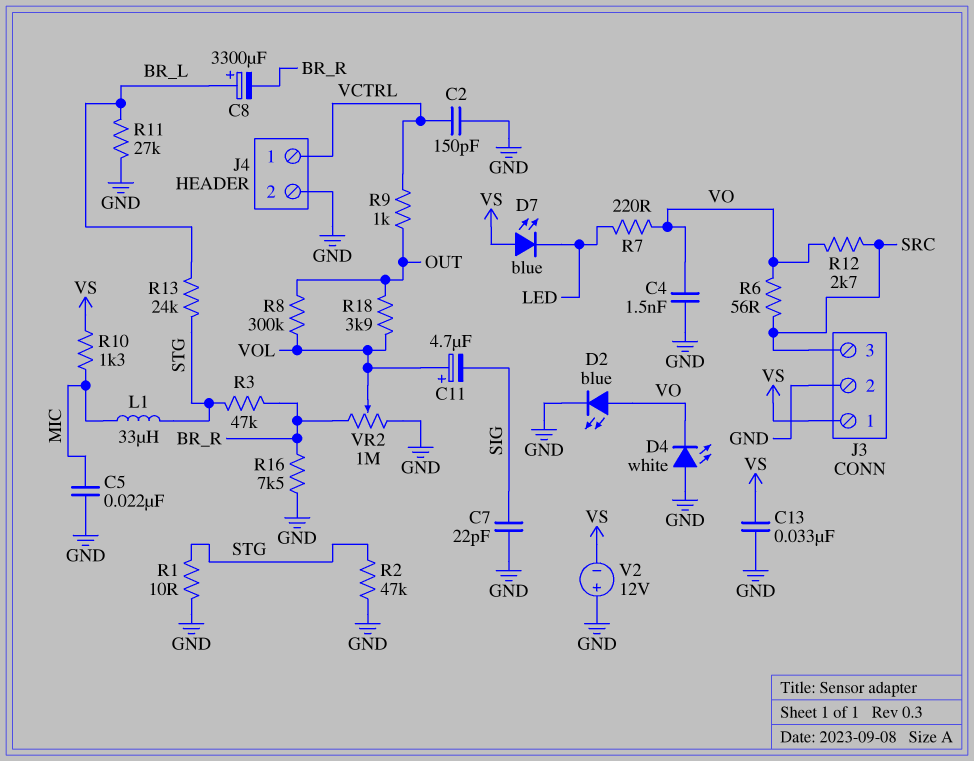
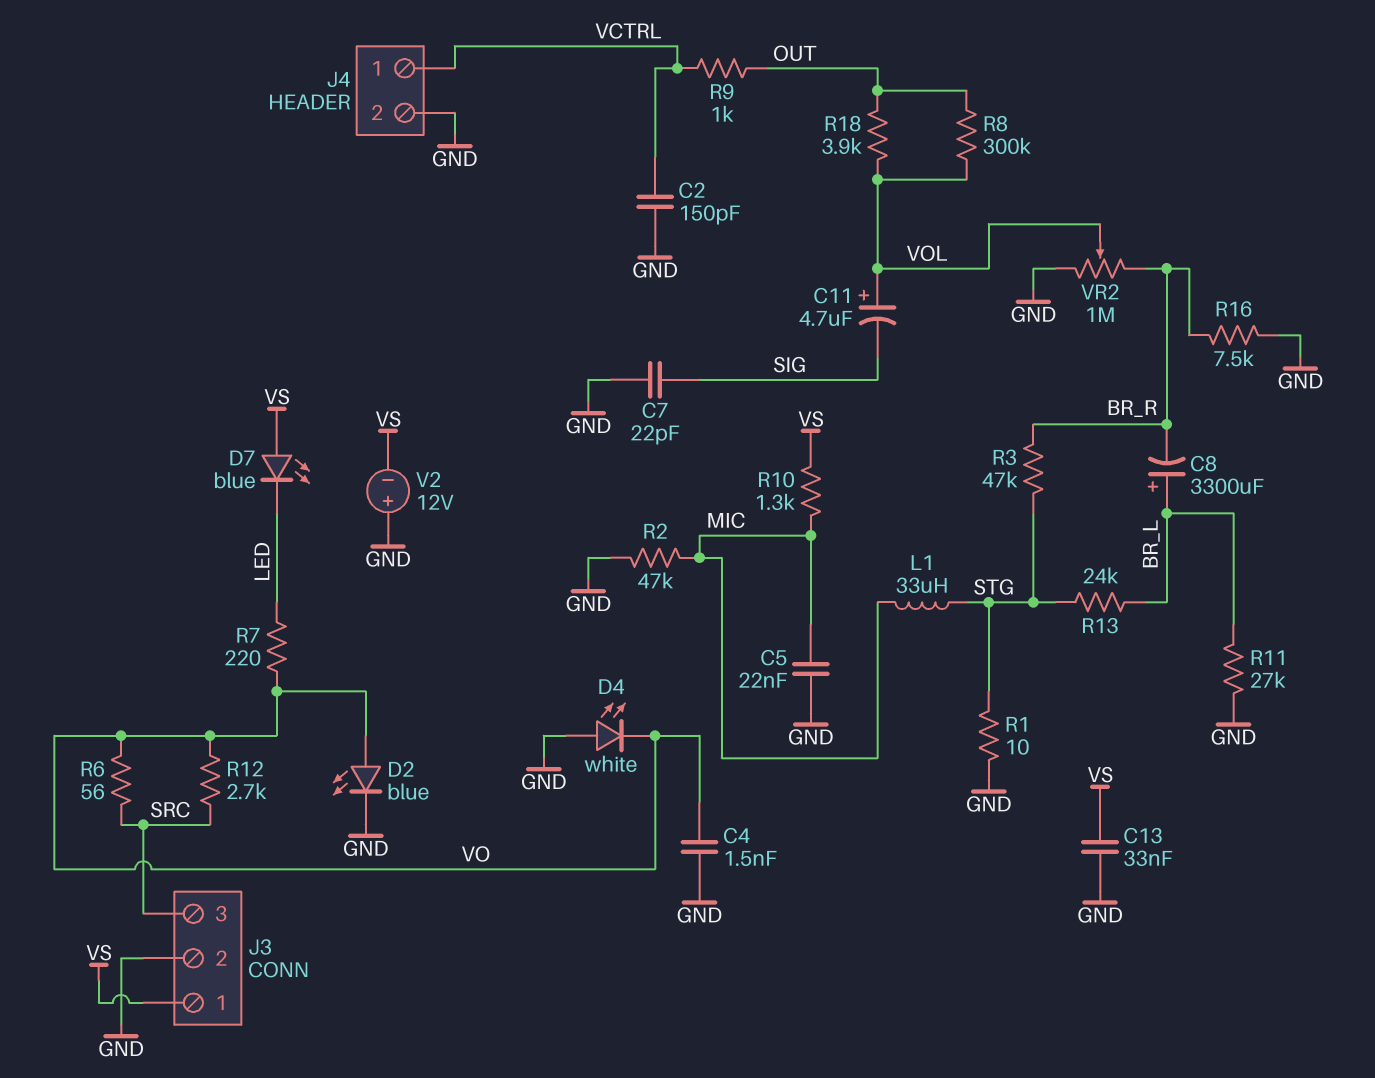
R2: 47k (GND, STG) -> 47k (GND, MIC)

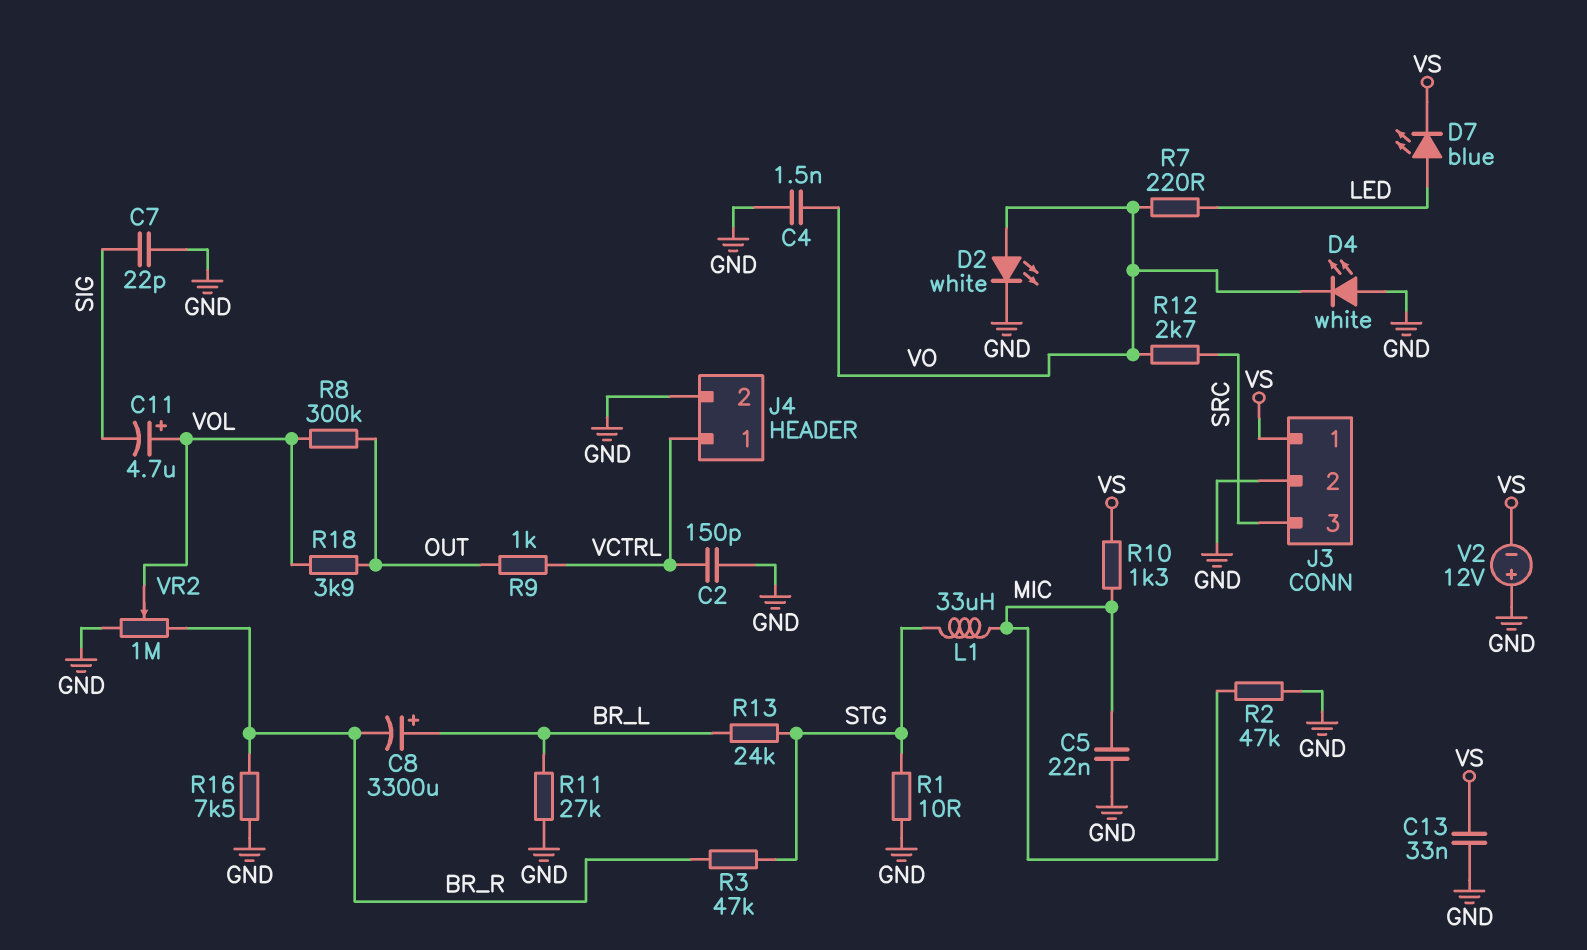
D2: LED blue (A VO, K GND) -> LED white (A VO, K GND)
D7: LED blue (A VS, K LED) -> LED blue (A LED, K VS)
R6: 56 (SRC, VO) -> none

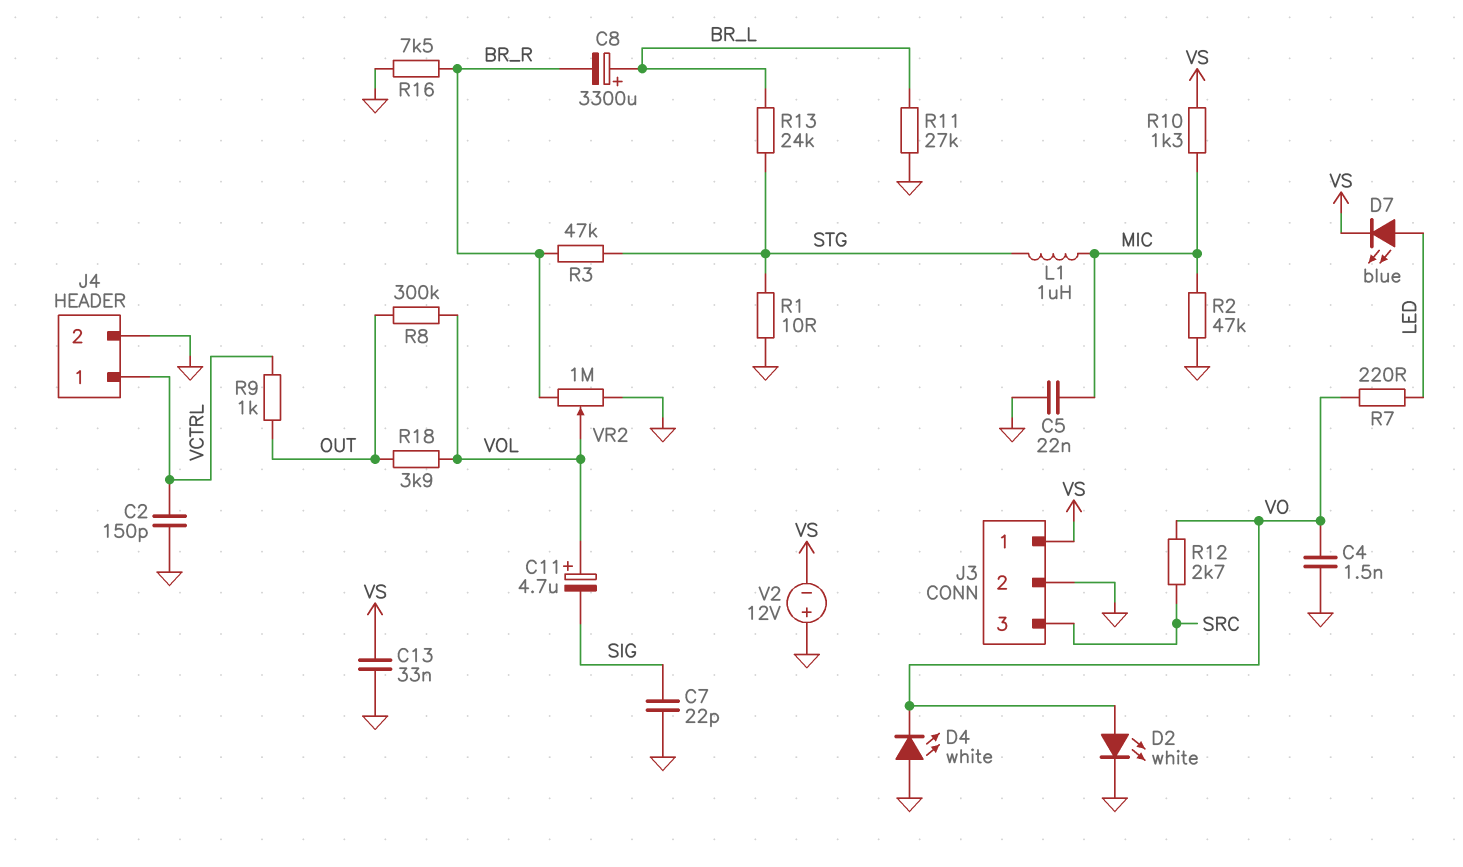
L1: 33uH (MIC, STG) -> 1uH (MIC, STG)

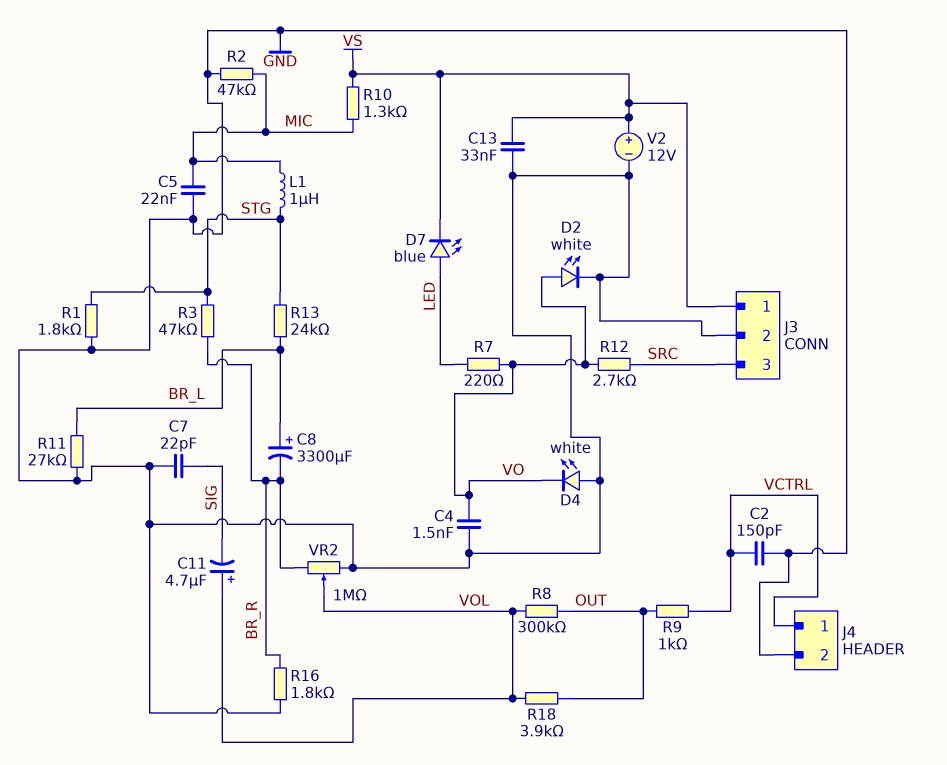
R1: 10 (GND, STG) -> 1.8k (GND, STG)
R16: 7.5k (BR_R, GND) -> 1.8k (BR_R, GND)
V2: 12V (plus GND, minus VS) -> 12V (plus VS, minus GND)

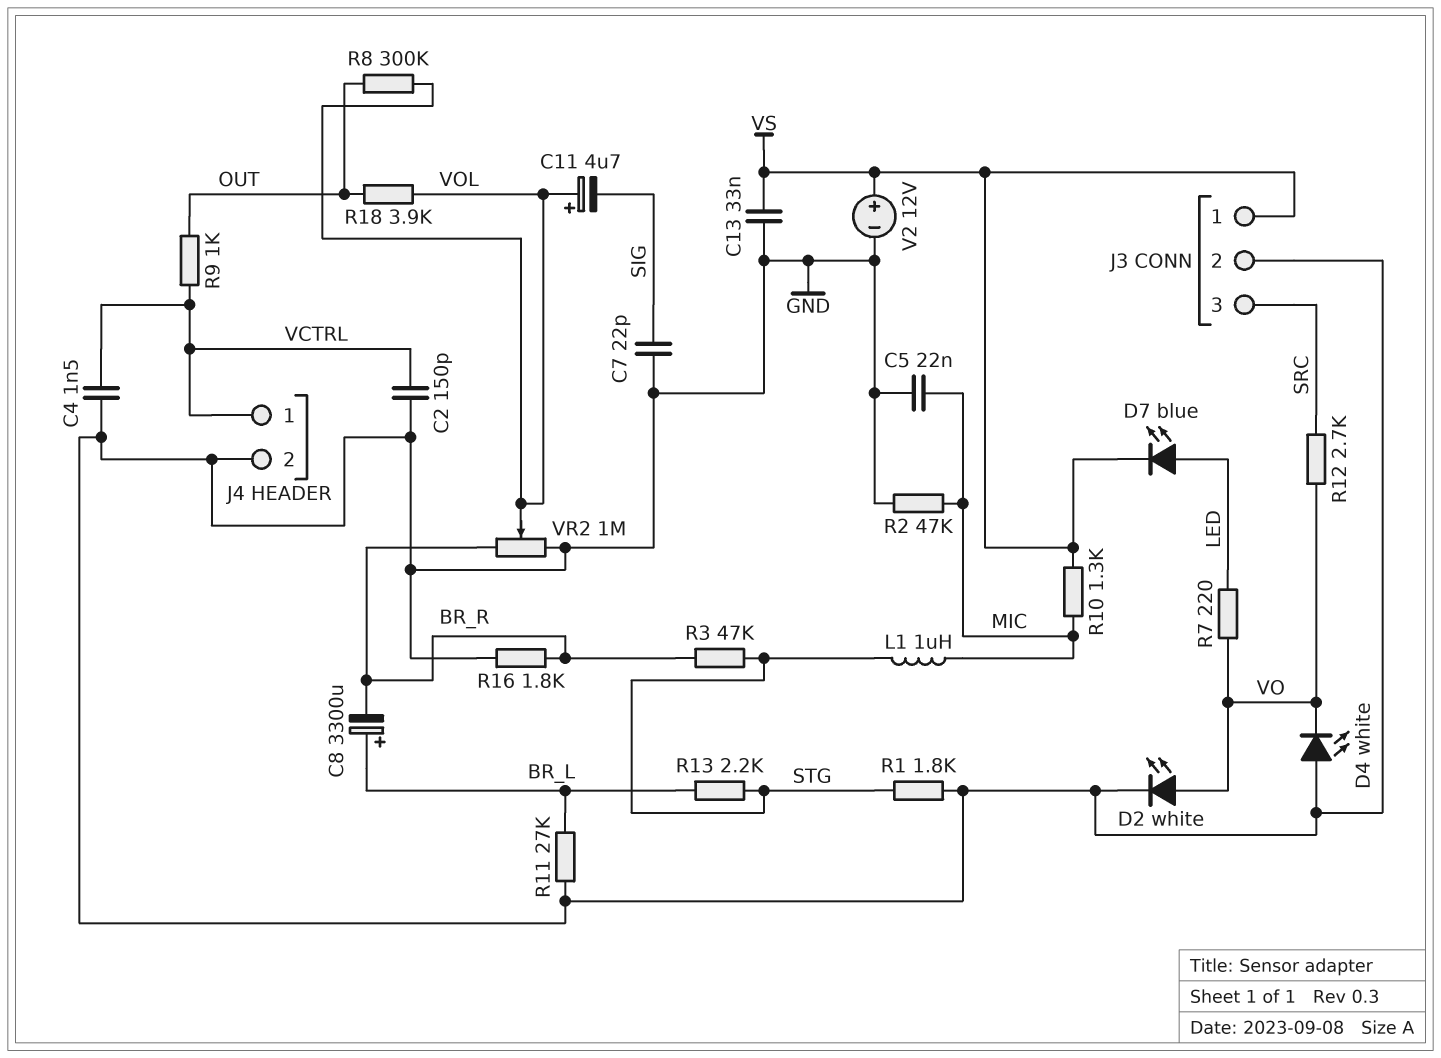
C4: 1.5nF (GND, VO) -> 1.5nF (GND, VCTRL)
R13: 24k (BR_L, STG) -> 2.2k (BR_L, STG)

